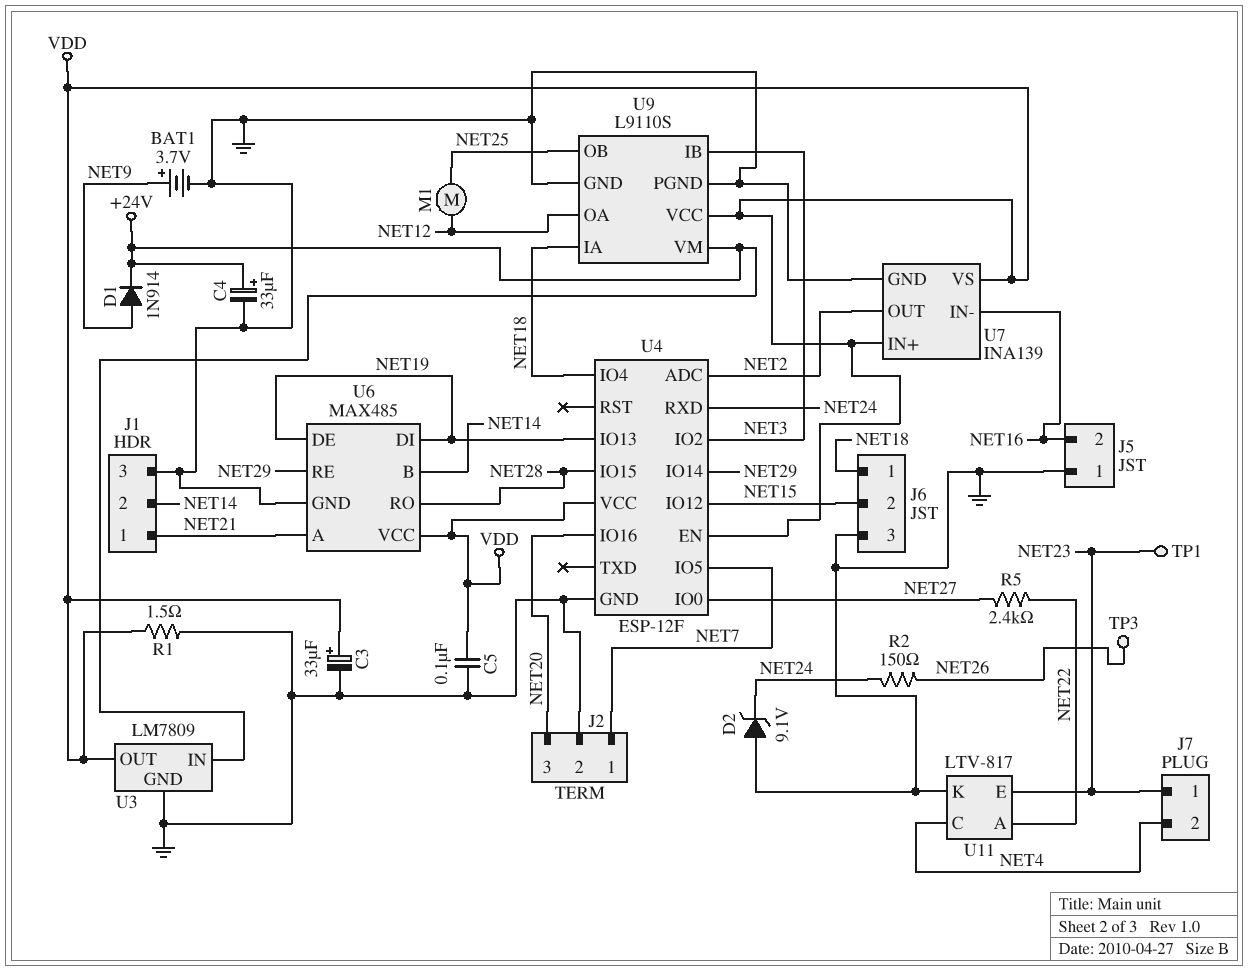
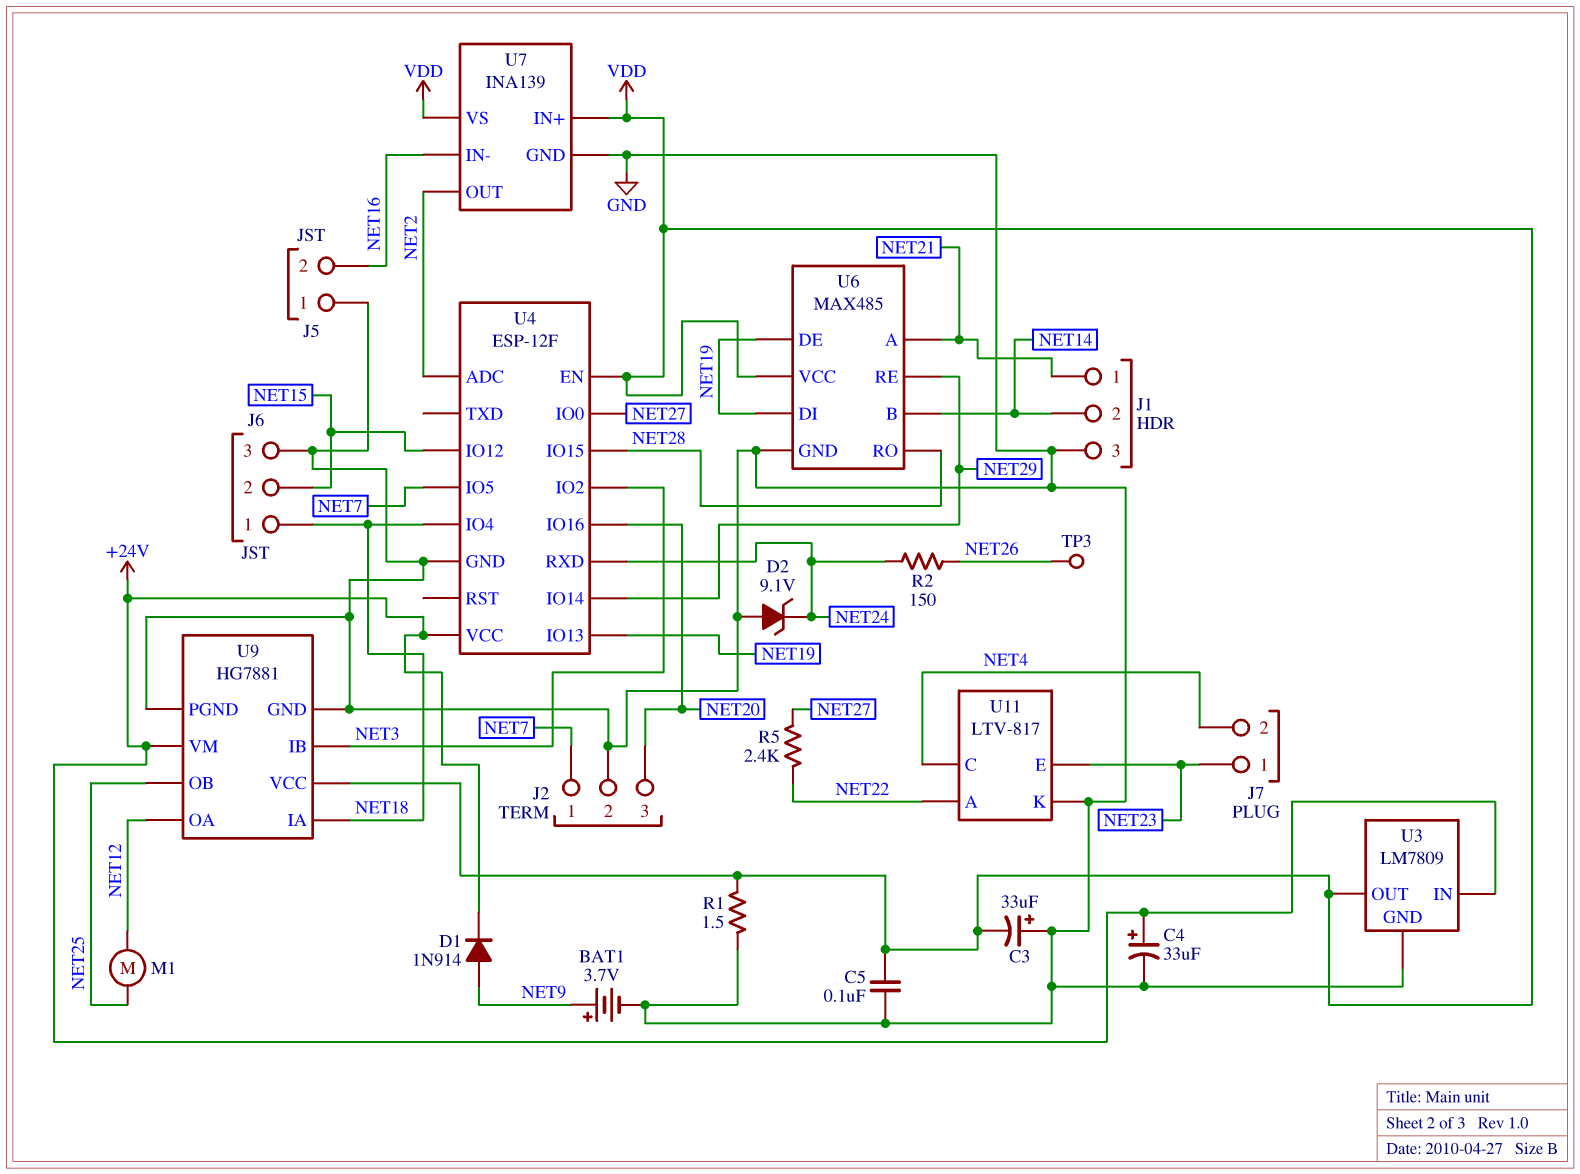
C3: 33uF (plus VDD, minus GND) -> 33uF (plus GND, minus VDD)
TP1: test point (NET23) -> none
U4 pin VCC: VDD -> +24V
U9: L9110S -> HG7881

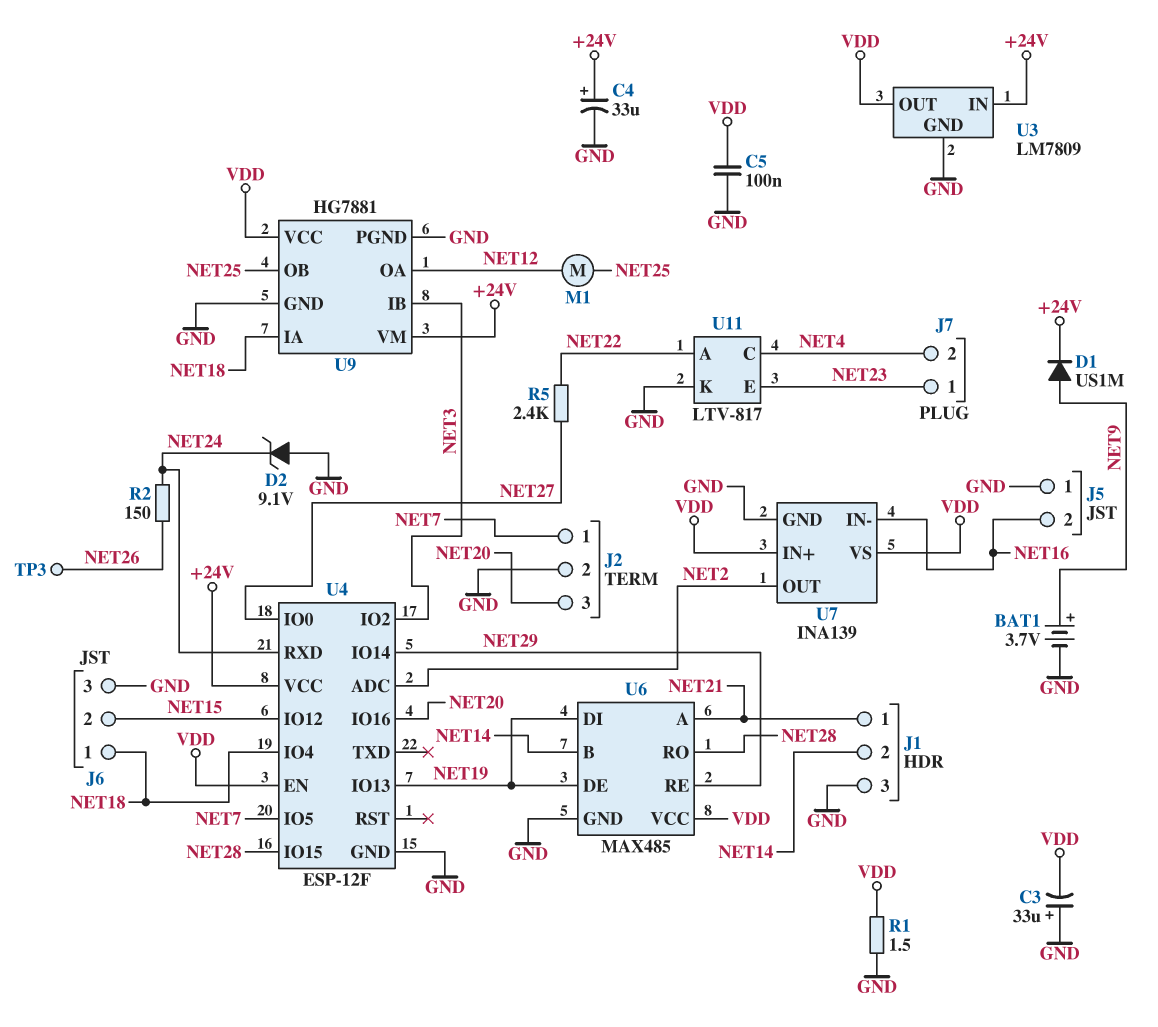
D1: diode 1N914 (A NET9, K +24V) -> diode US1M (A NET9, K +24V)

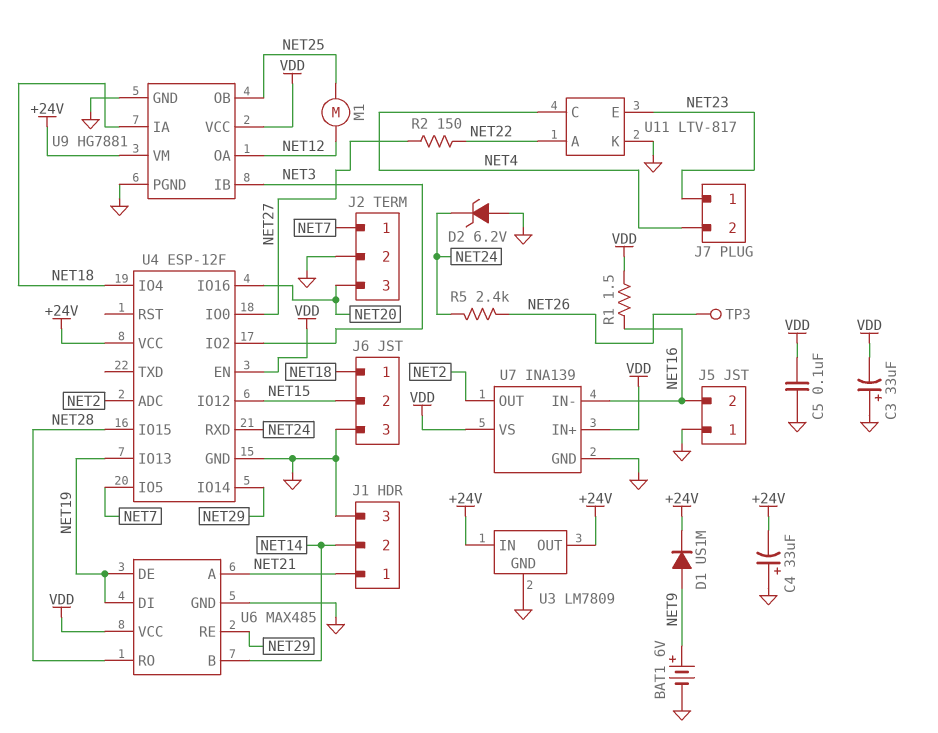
BAT1: 3.7V (plus NET9, minus GND) -> 6V (plus NET9, minus GND)
C4: 33uF (plus +24V, minus GND) -> 33uF (plus GND, minus +24V)
D2: zener 9.1V (A GND, K NET24) -> zener 6.2V (A GND, K NET24)
R1: 1.5 (GND, VDD) -> 1.5 (NET16, VDD)
R2: 150 (NET24, NET26) -> 150 (NET22, NET27)
R5: 2.4k (NET22, NET27) -> 2.4k (NET24, NET26)
U3 pin OUT: VDD -> +24V

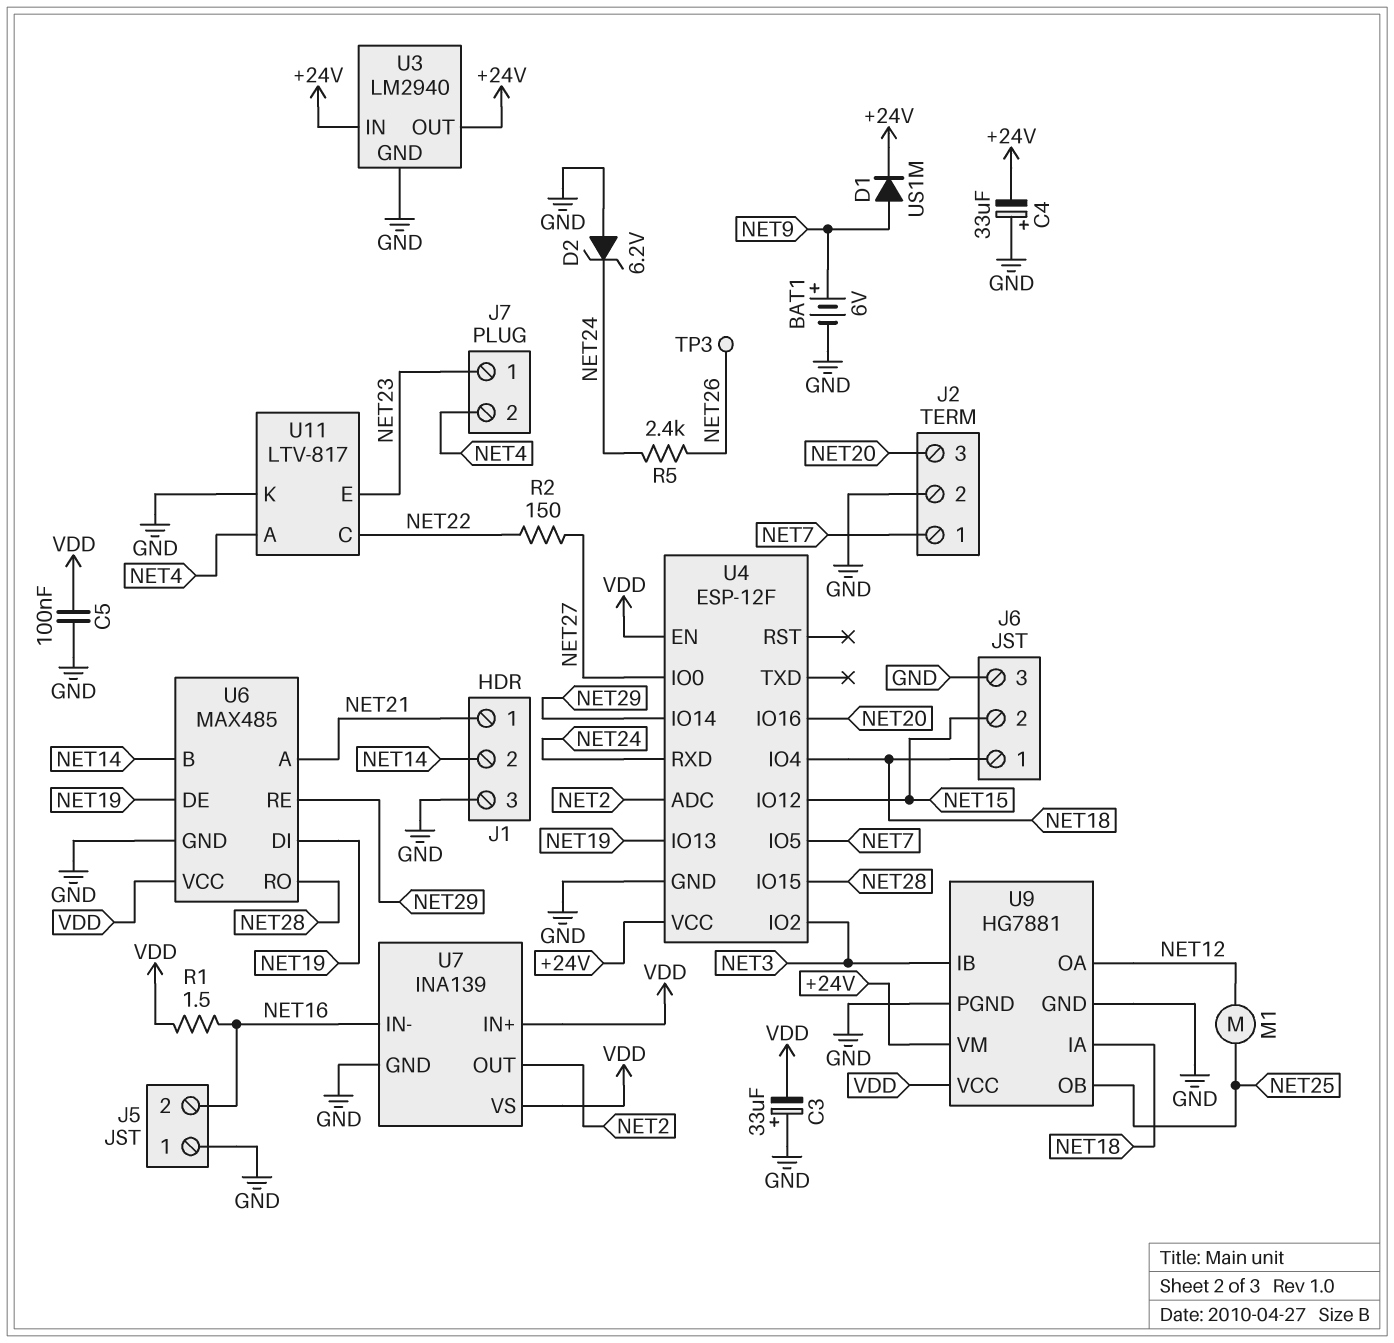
U3: LM7809 -> LM2940
U11 pin A: NET22 -> NET4
U11 pin C: NET4 -> NET22

